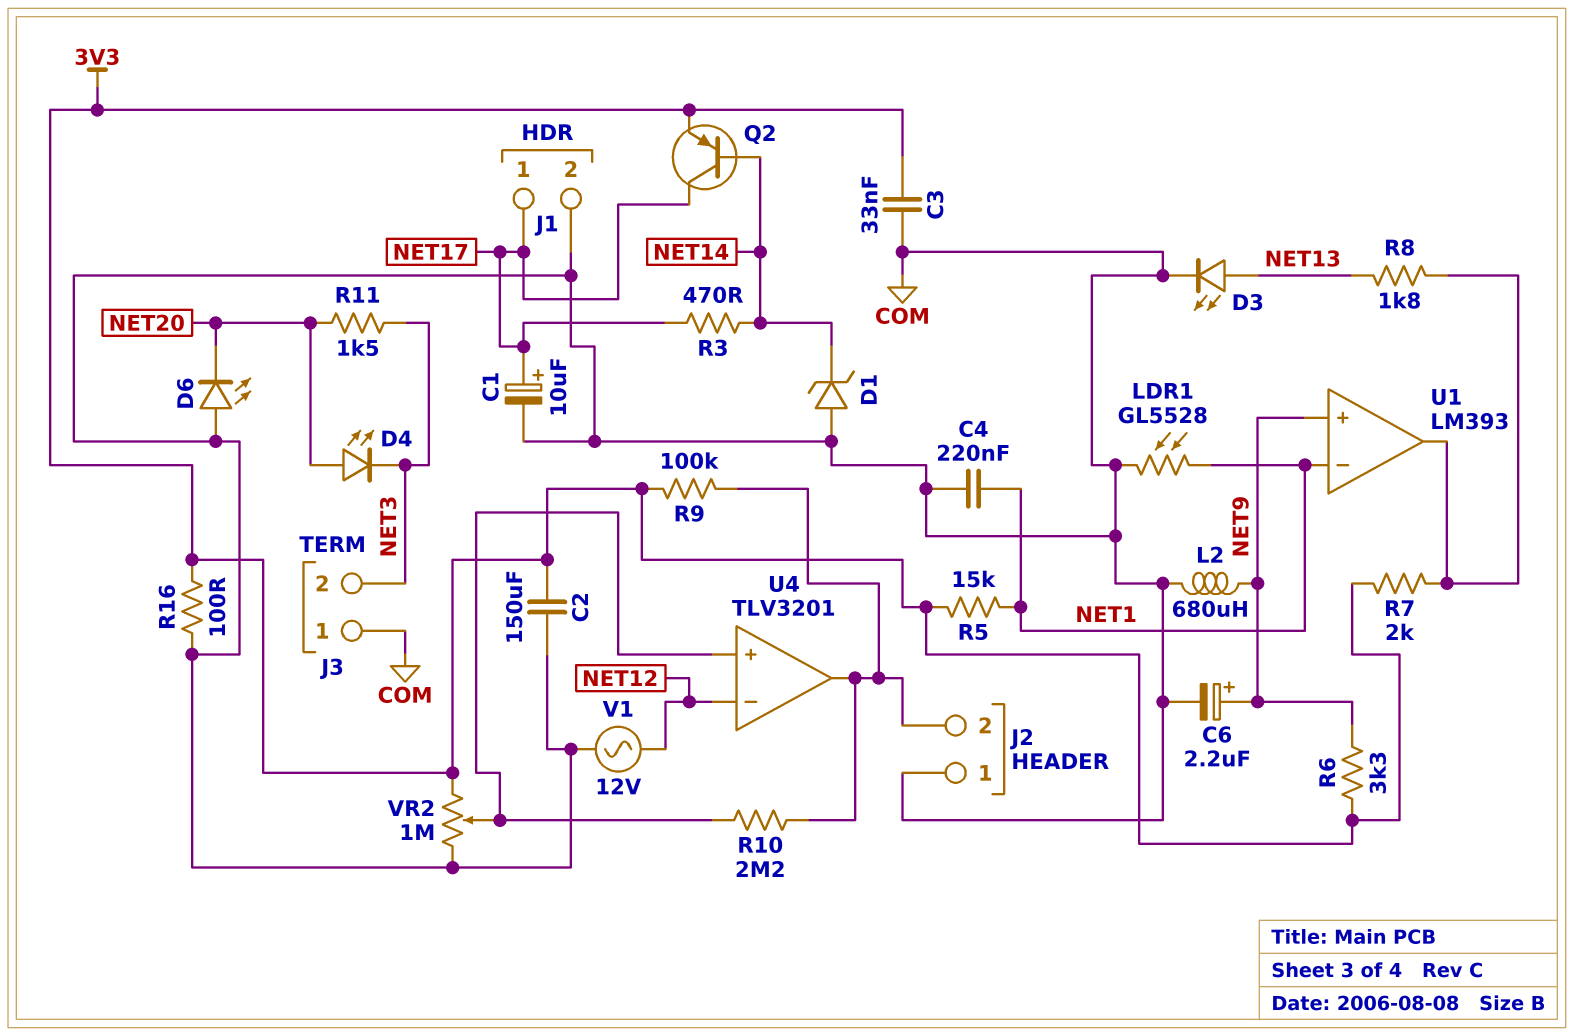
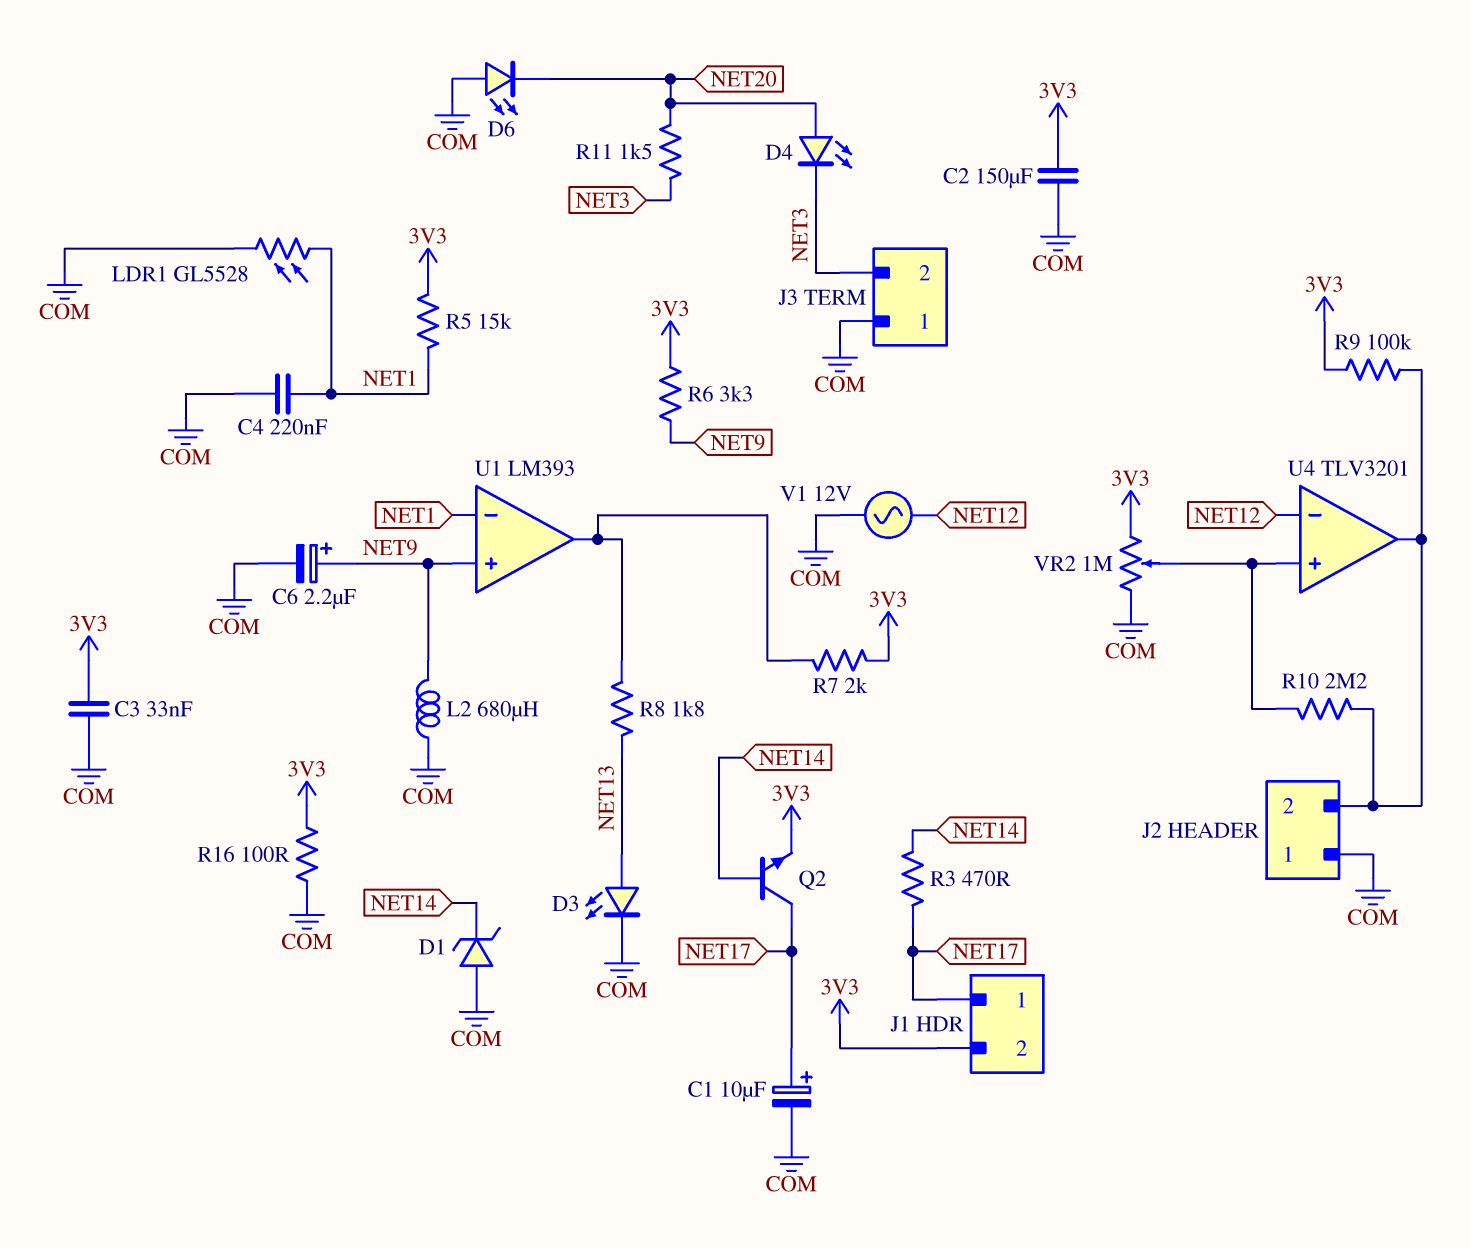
J1 pin 2: COM -> 3V3
Q2: PNP (B NET14, C NET17, E 3V3) -> NPN (B NET14, C NET17, E 3V3)

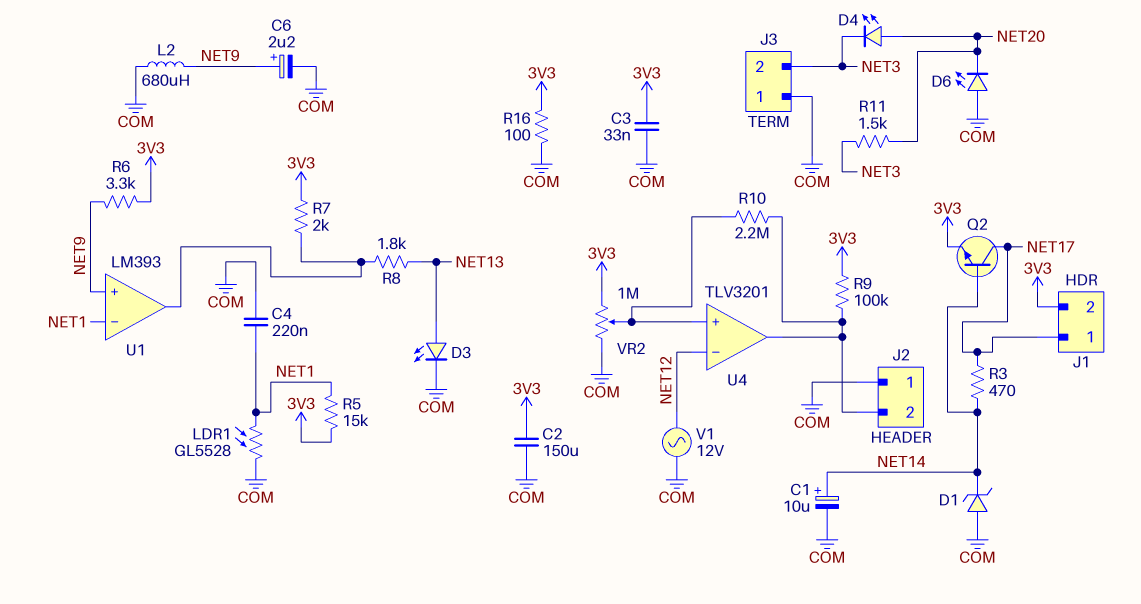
C1: 10uF (plus NET17, minus COM) -> 10uF (plus NET14, minus COM)

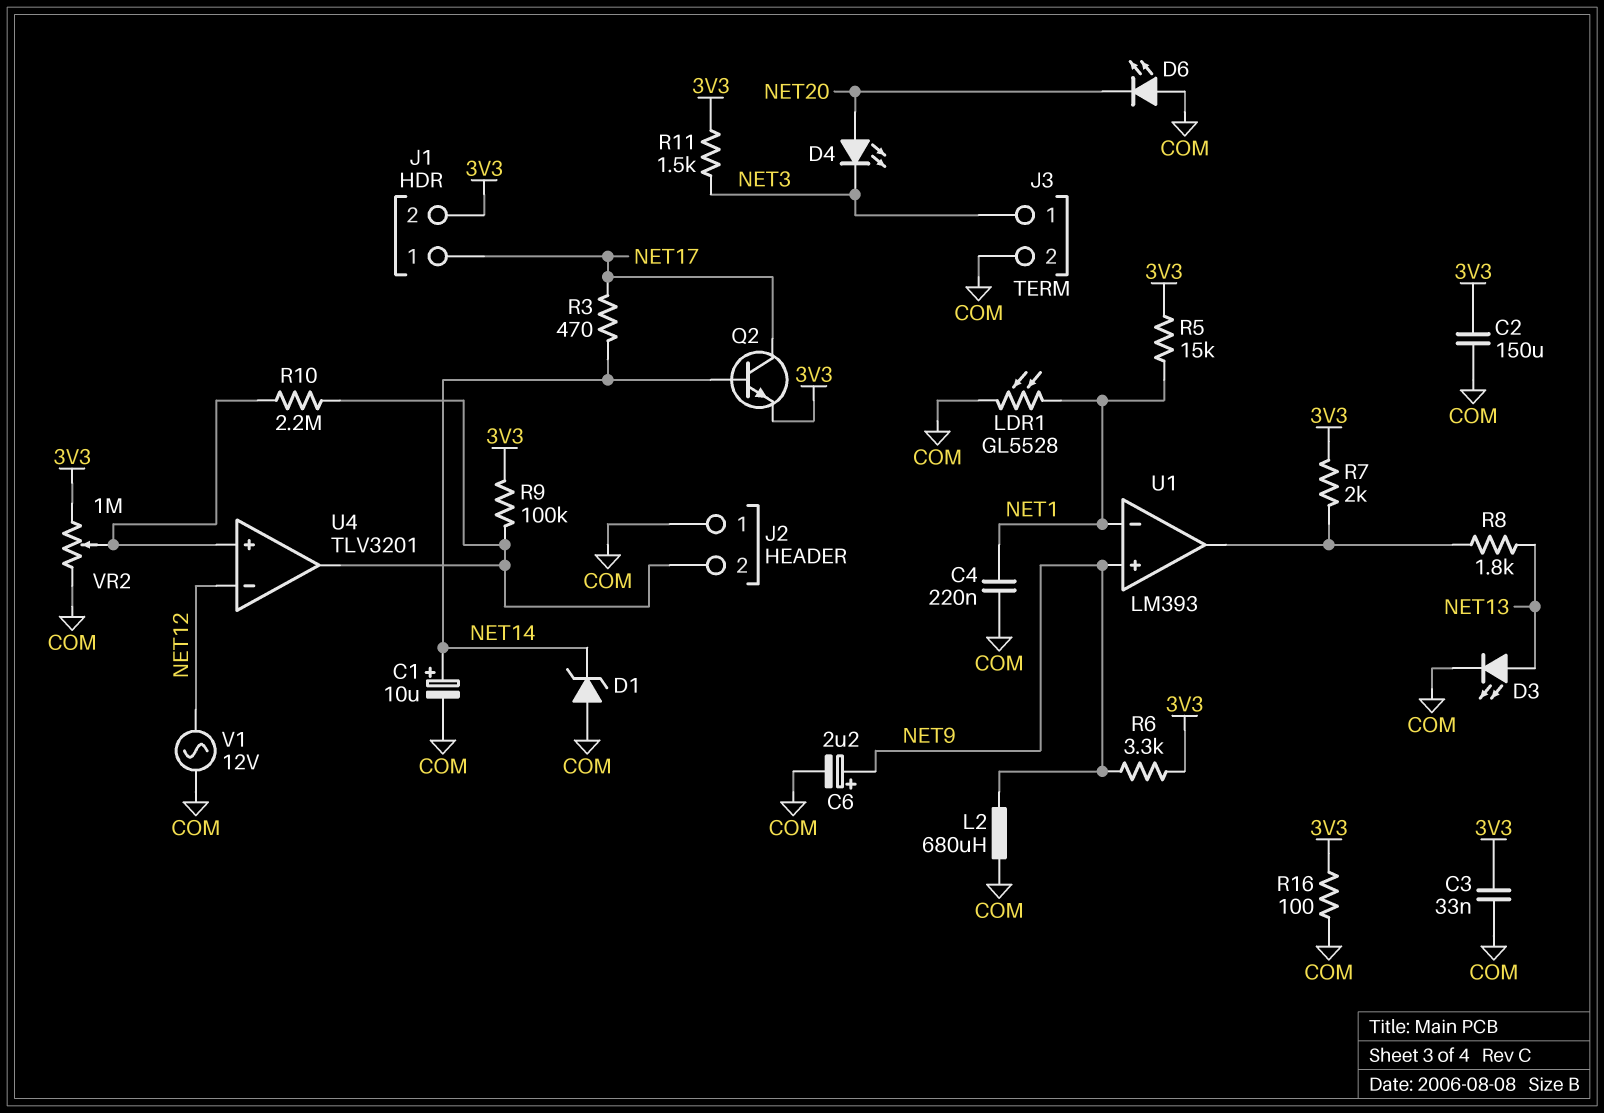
J3 pin 1: COM -> NET3
J3 pin 2: NET3 -> COM
R11: 1.5k (NET3, NET20) -> 1.5k (3V3, NET3)

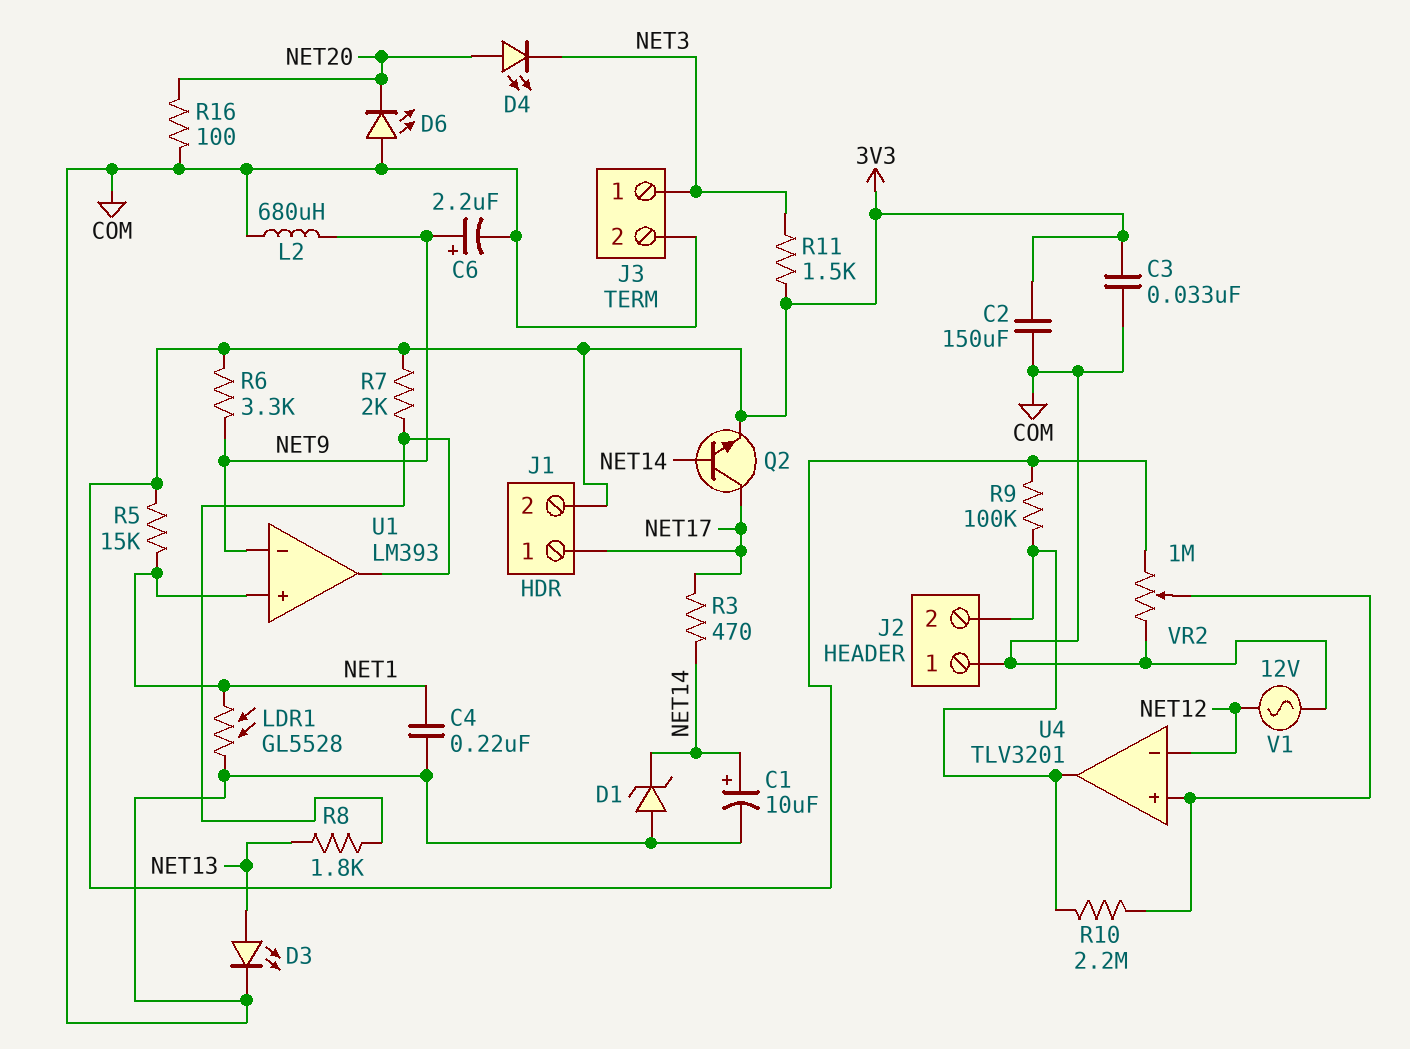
R16: 100 (3V3, COM) -> 100 (COM, NET20)
U1 pin in+: NET9 -> NET1
U1 pin in-: NET1 -> NET9

